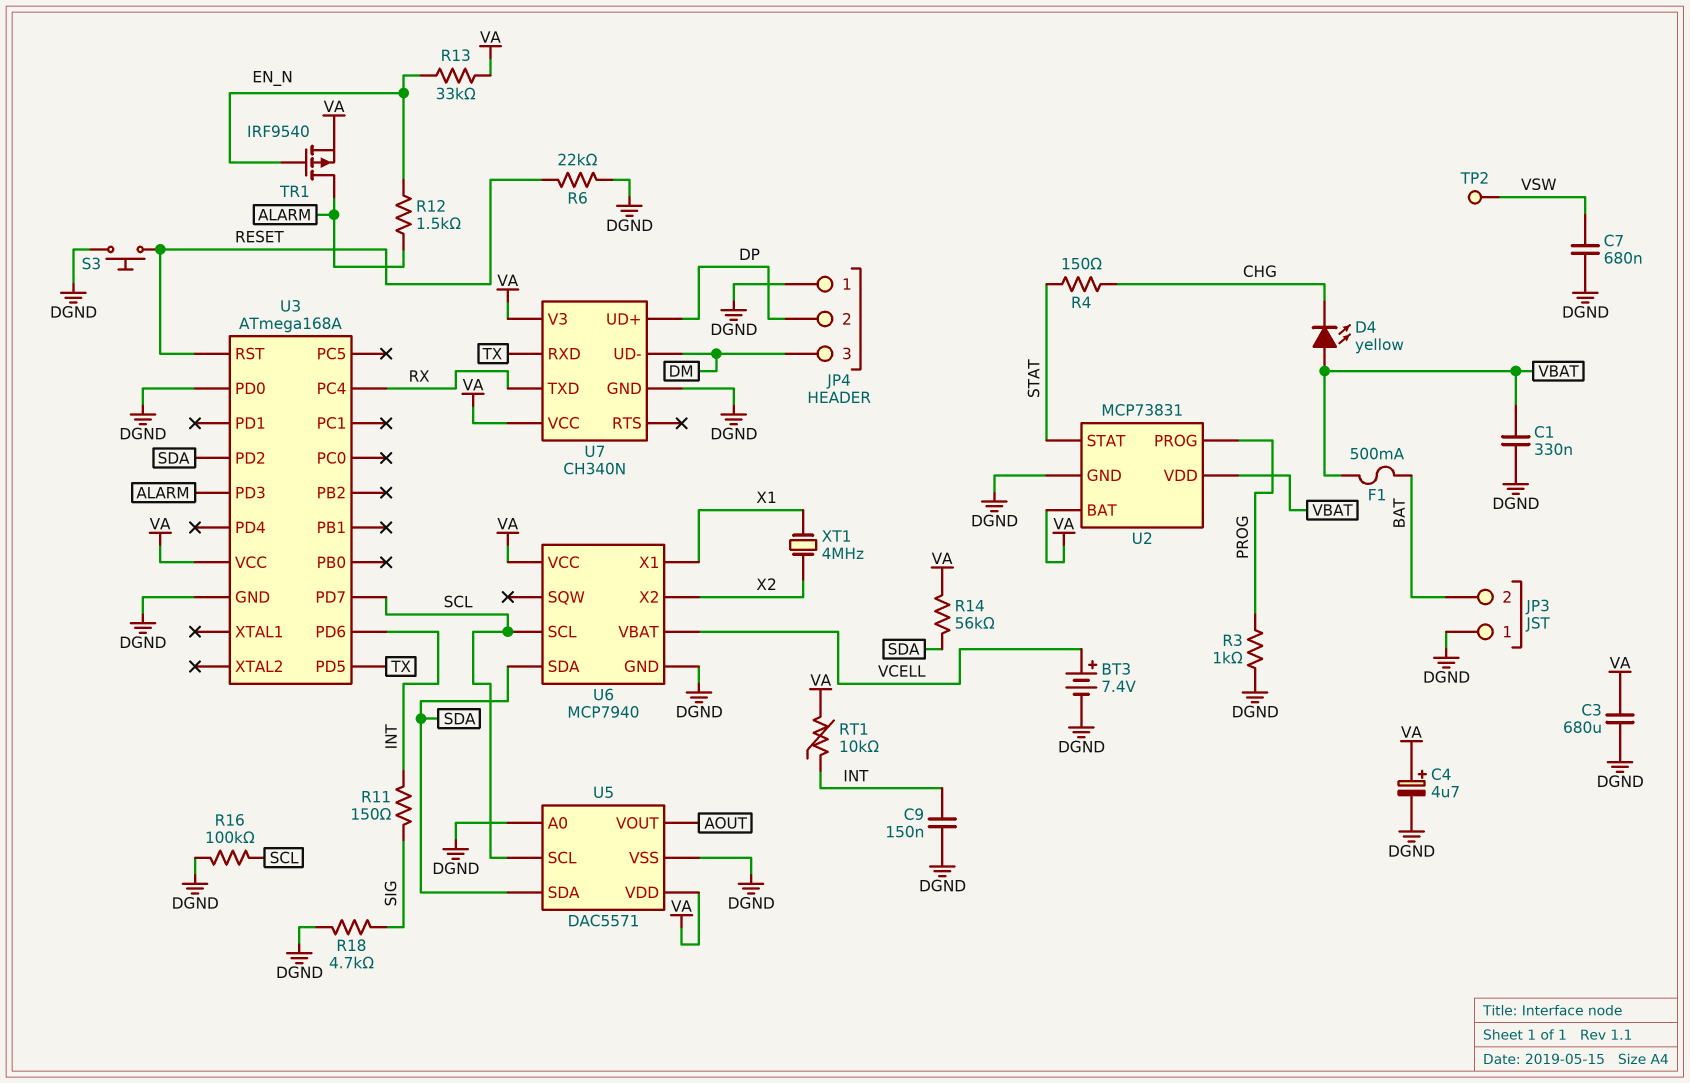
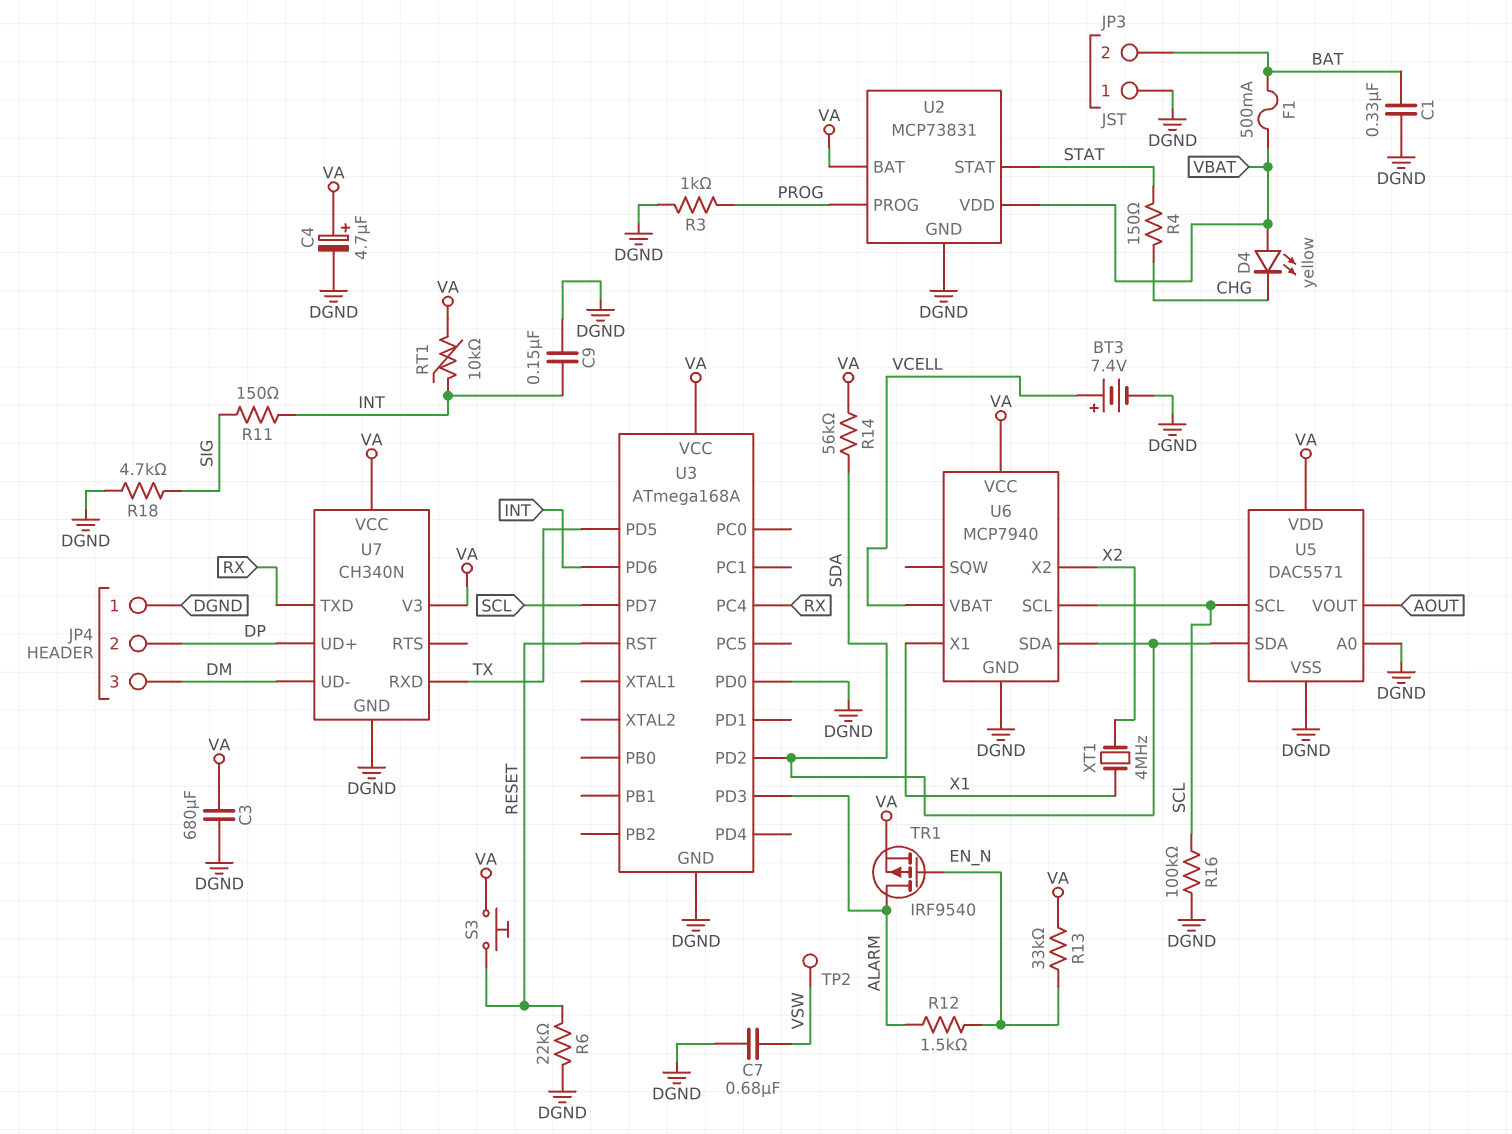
C1: 330nF (DGND, VBAT) -> 330nF (BAT, DGND)
S3: button (DGND, RESET) -> button (RESET, VA)

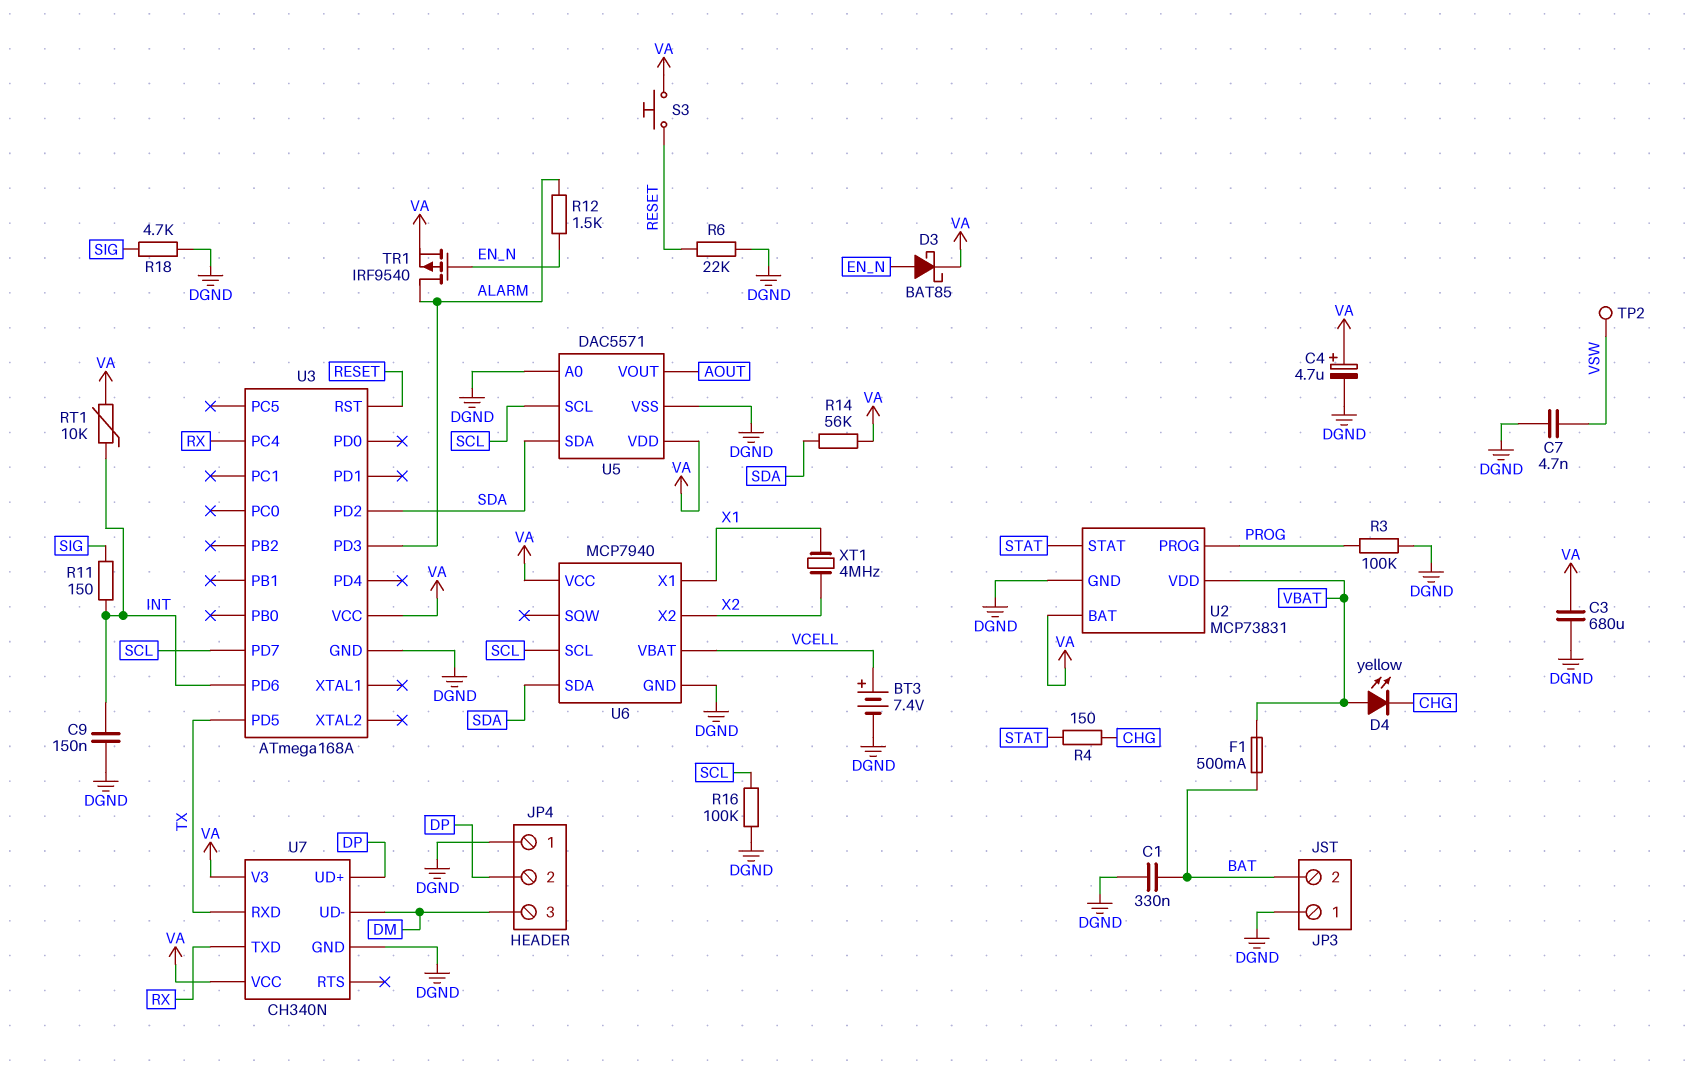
C7: 680nF (DGND, VSW) -> 4.7nF (DGND, VSW)
D3: none -> schottky BAT85 (A EN_N, K VA)
R3: 1k (DGND, PROG) -> 100k (DGND, PROG)
R13: 33k (EN_N, VA) -> none
U3 pin PD0: DGND -> none

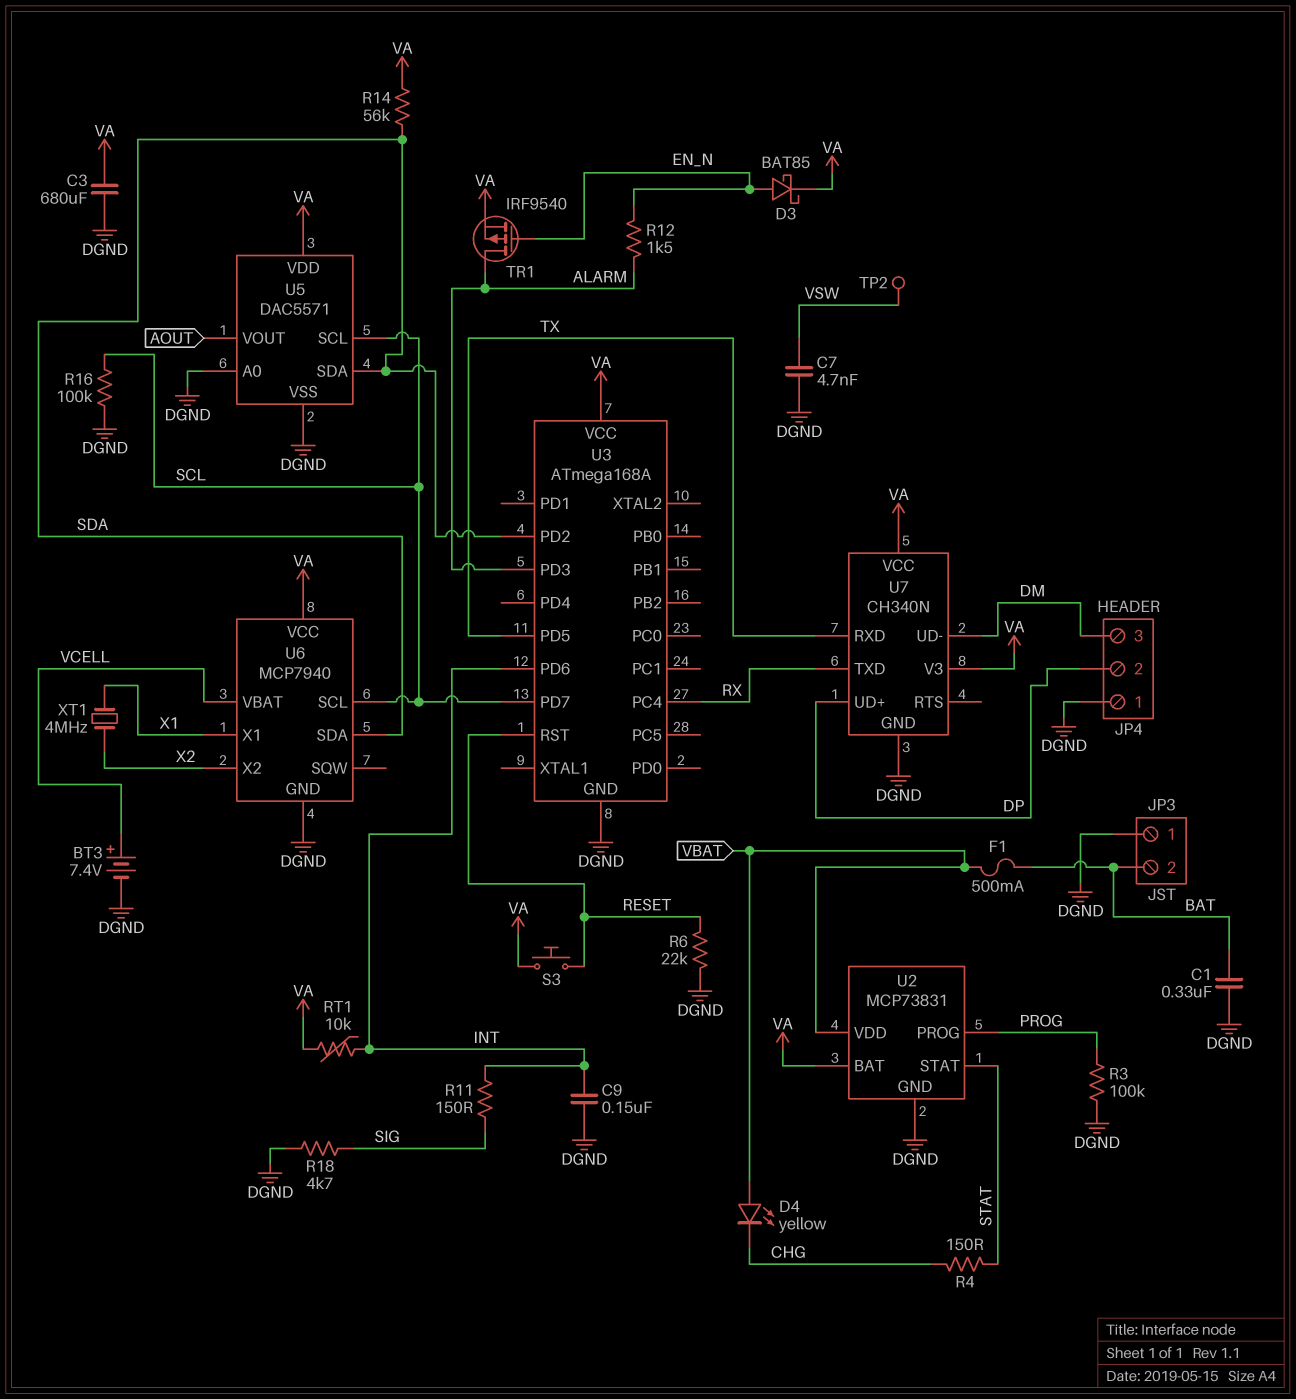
C4: 4.7uF (plus VA, minus DGND) -> none

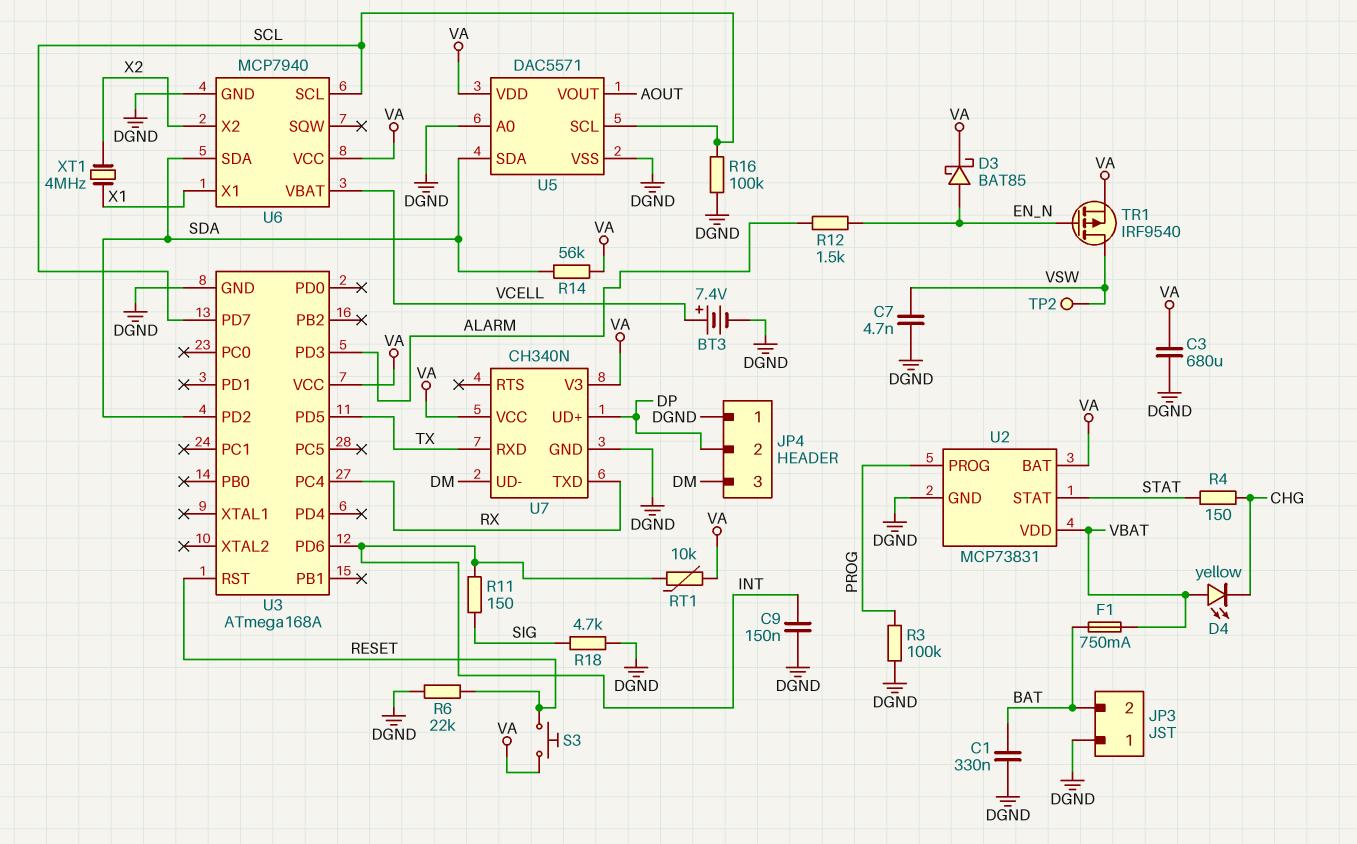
F1: 500mA (BAT, VBAT) -> 750mA (BAT, VBAT)
TR1: PMOS IRF9540 (G EN_N, D ALARM, S VA) -> PMOS IRF9540 (G EN_N, D VSW, S VA)

